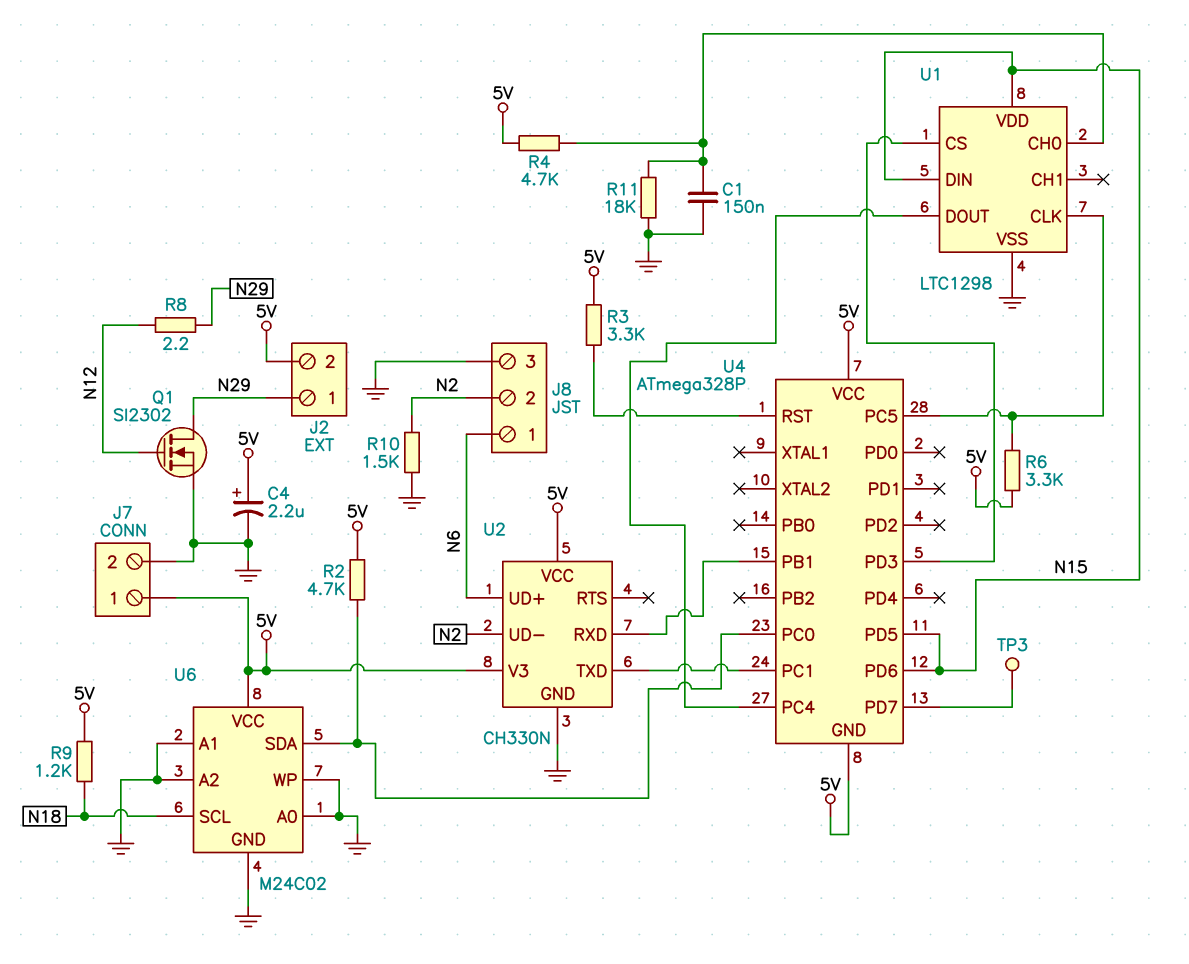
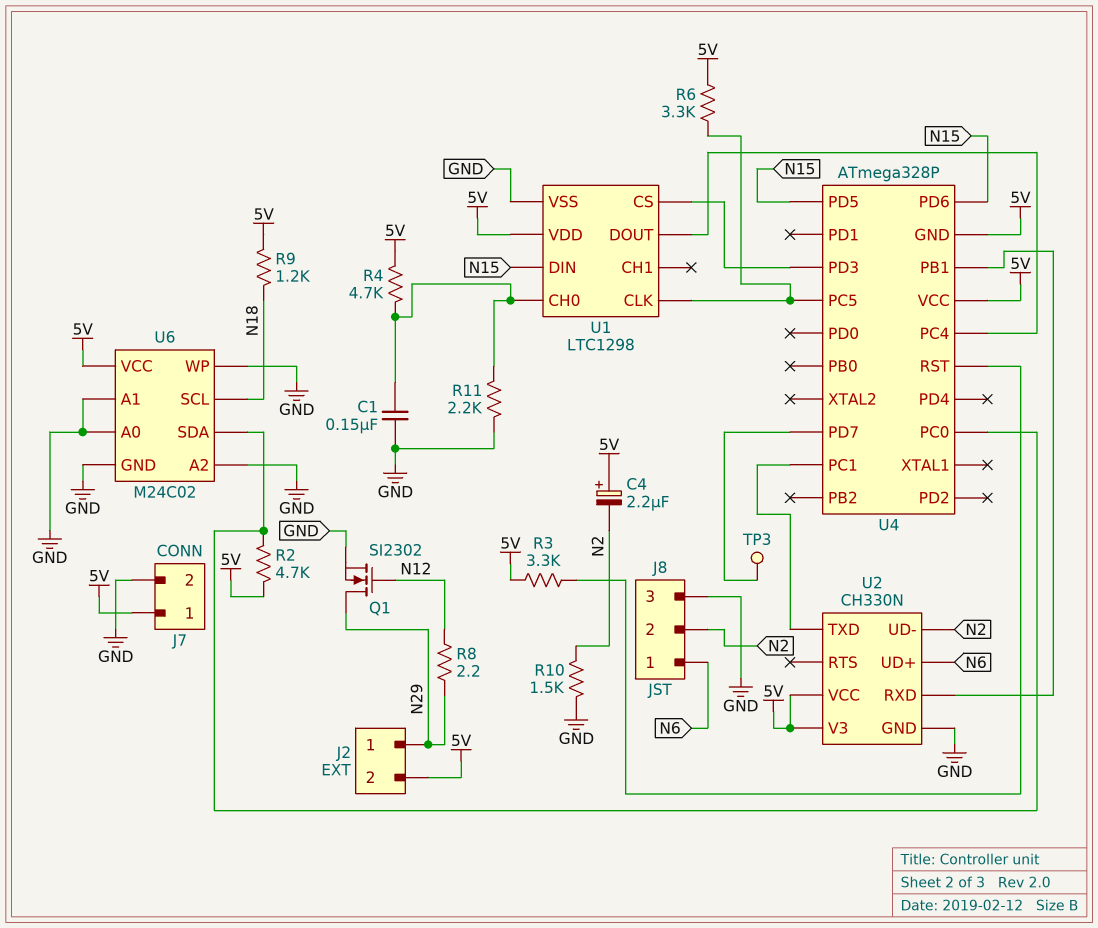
C4: 2.2uF (plus 5V, minus GND) -> 2.2uF (plus 5V, minus N2)
R11: 18k (GND, U1/CH0) -> 2.2k (GND, U1/CH0)
U1 pin VDD: N15 -> 5V

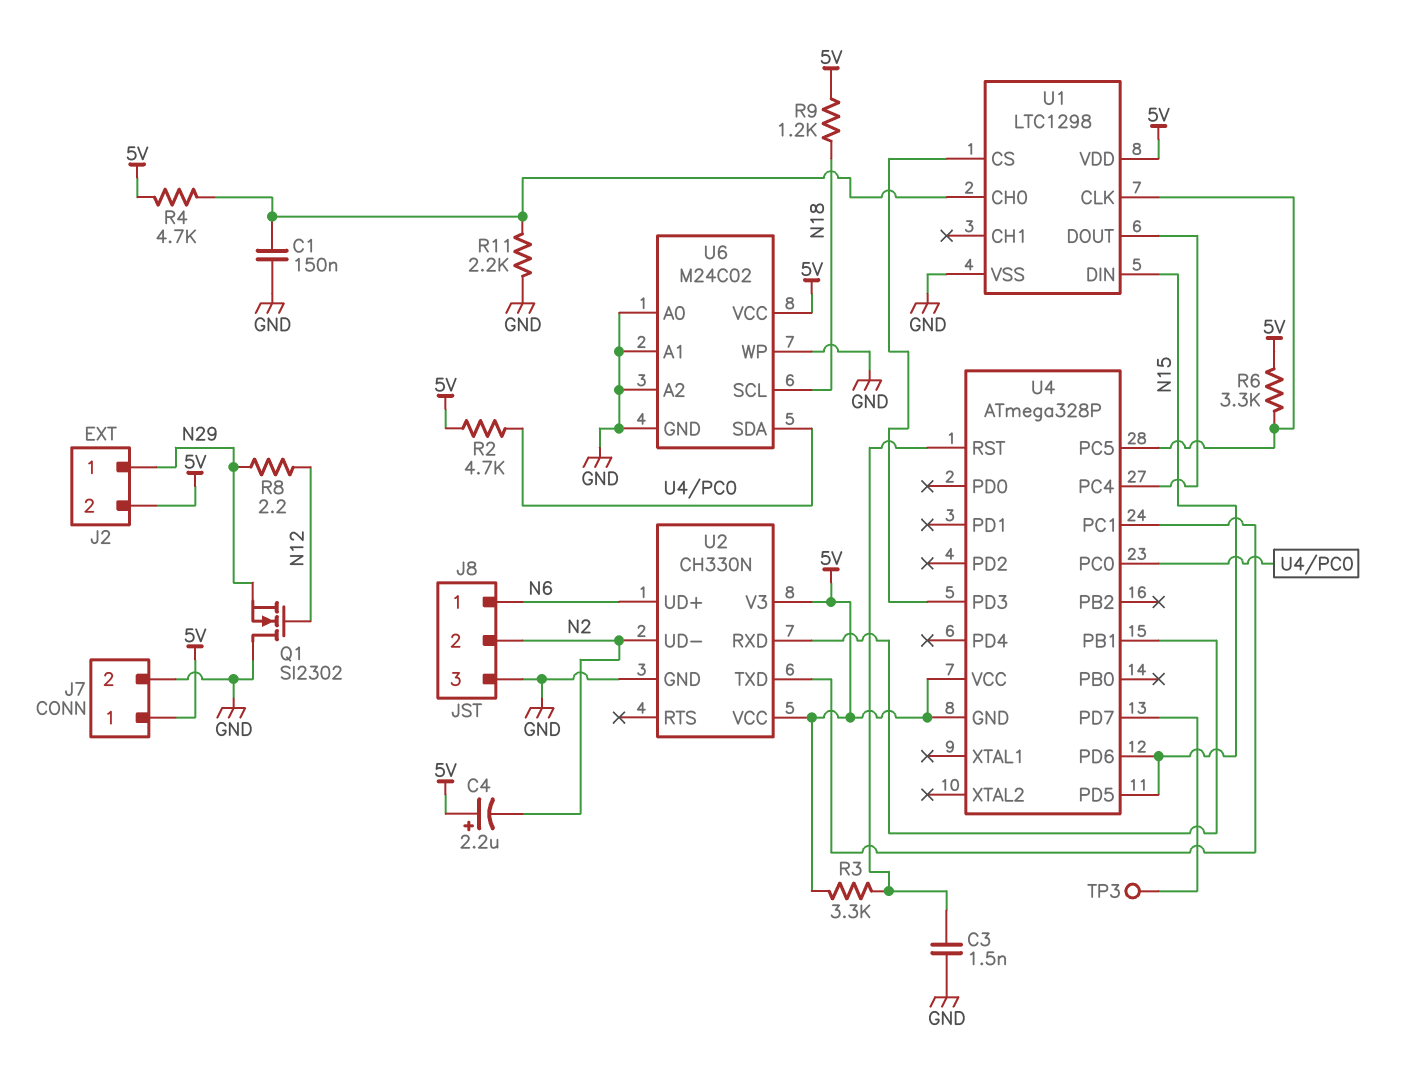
C3: none -> 1.5nF (GND, U4/RST)
Q1: NMOS SI2302 (G N12, D N29, S GND) -> NMOS SI2302 (G N12, D GND, S N29)
R10: 1.5k (GND, N2) -> none

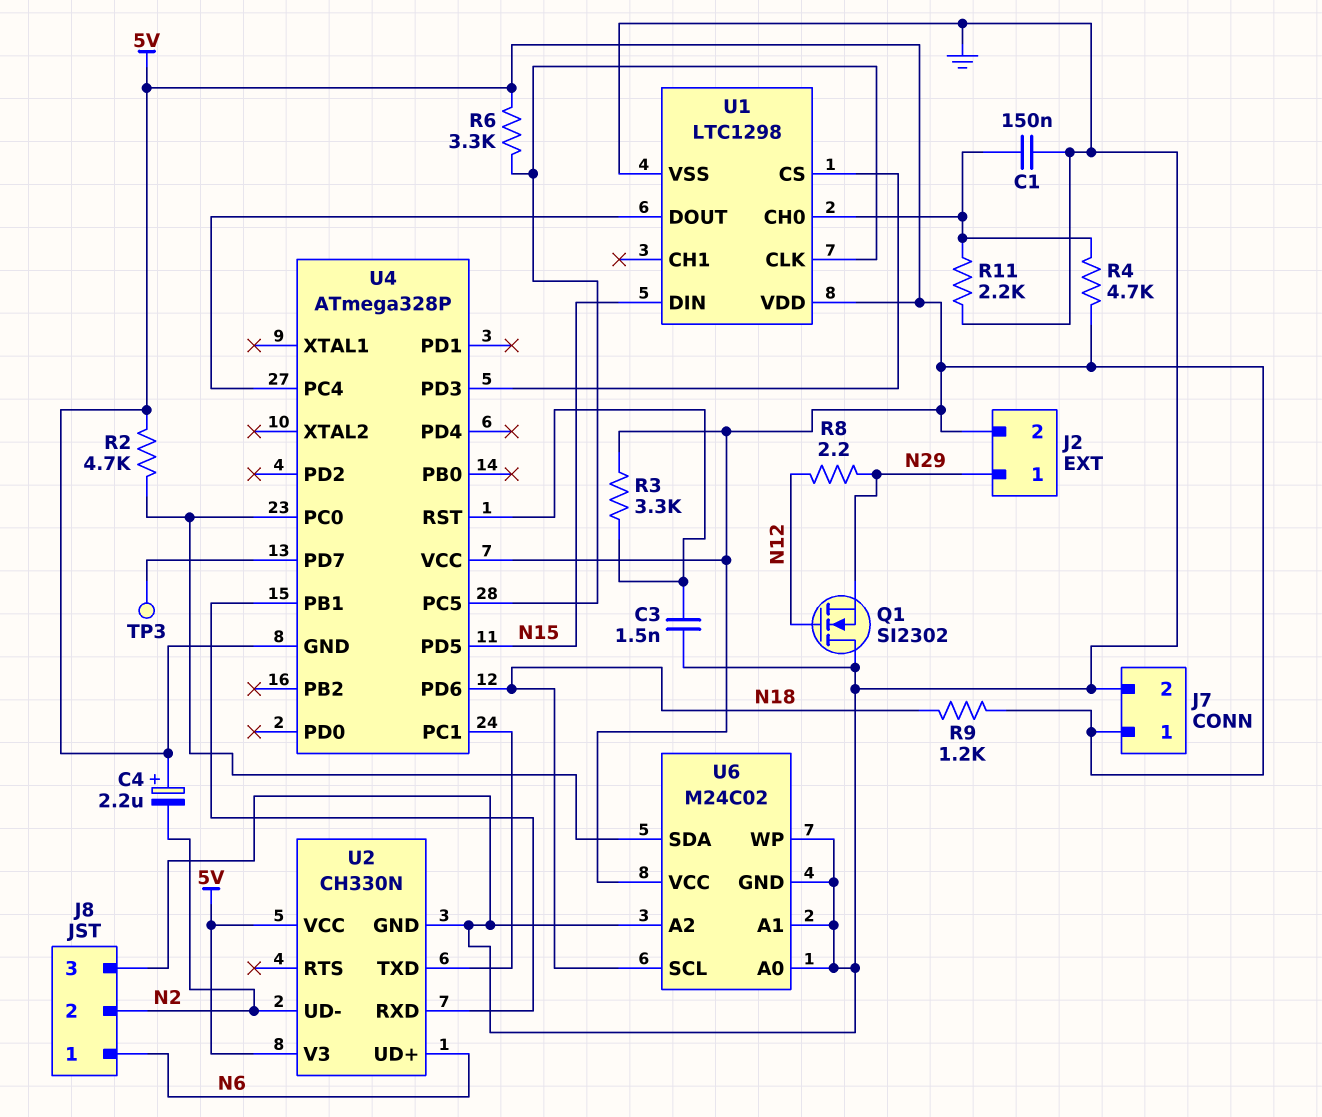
U4 pin PD6: N15 -> N18

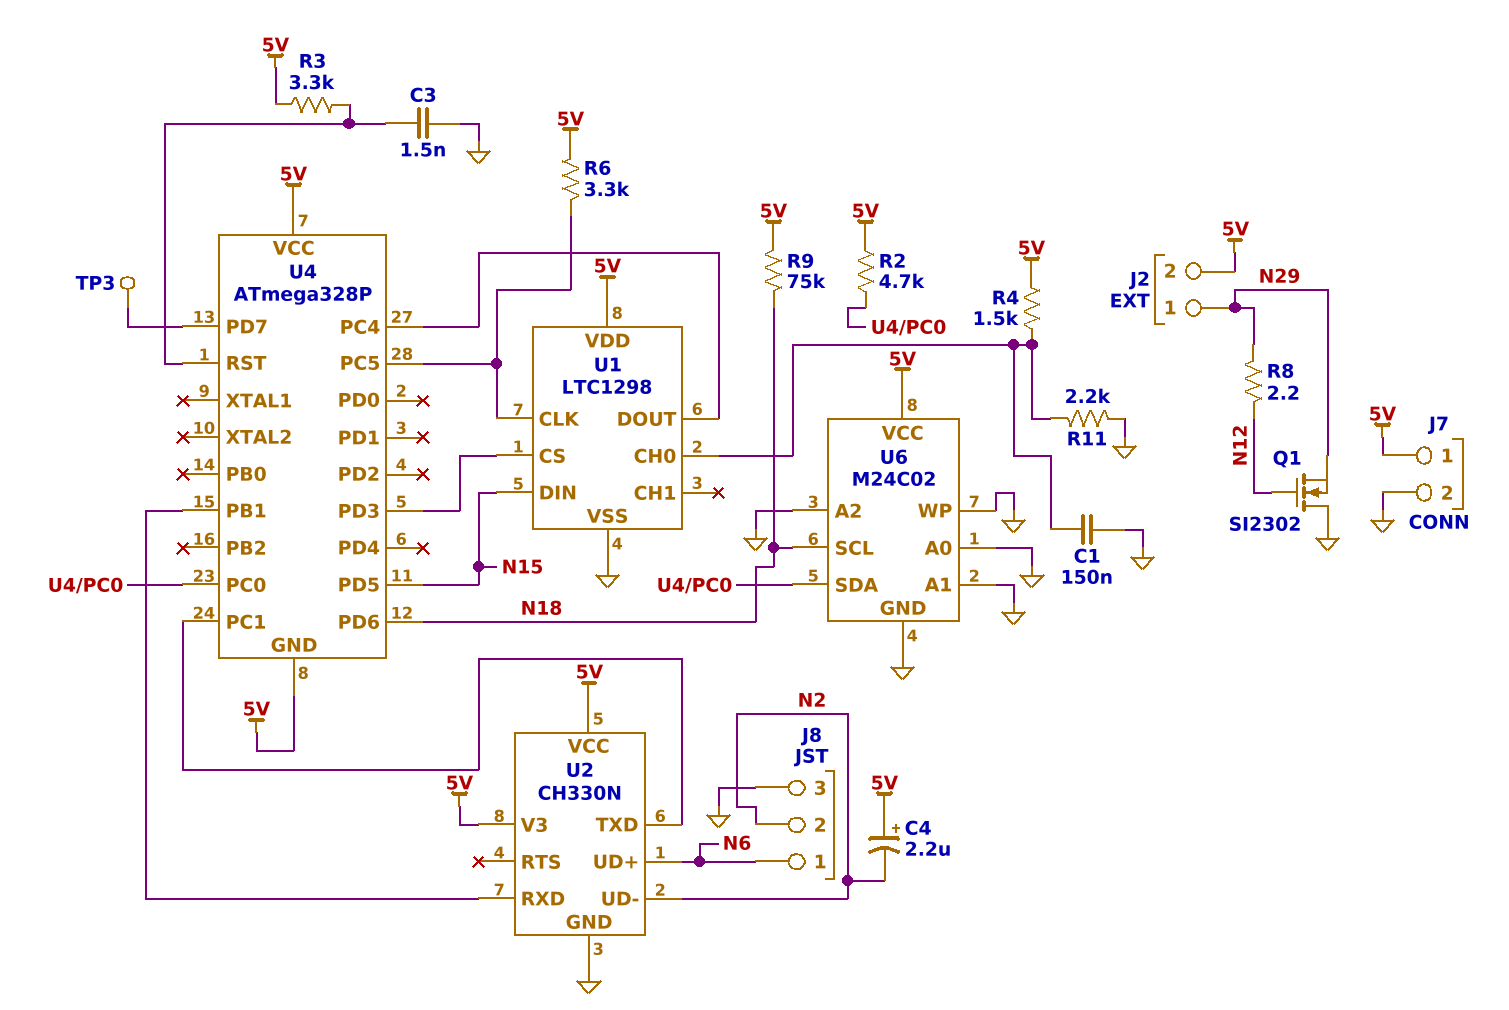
R4: 4.7k (5V, U1/CH0) -> 1.5k (5V, U1/CH0)
R9: 1.2k (5V, N18) -> 75k (5V, N18)

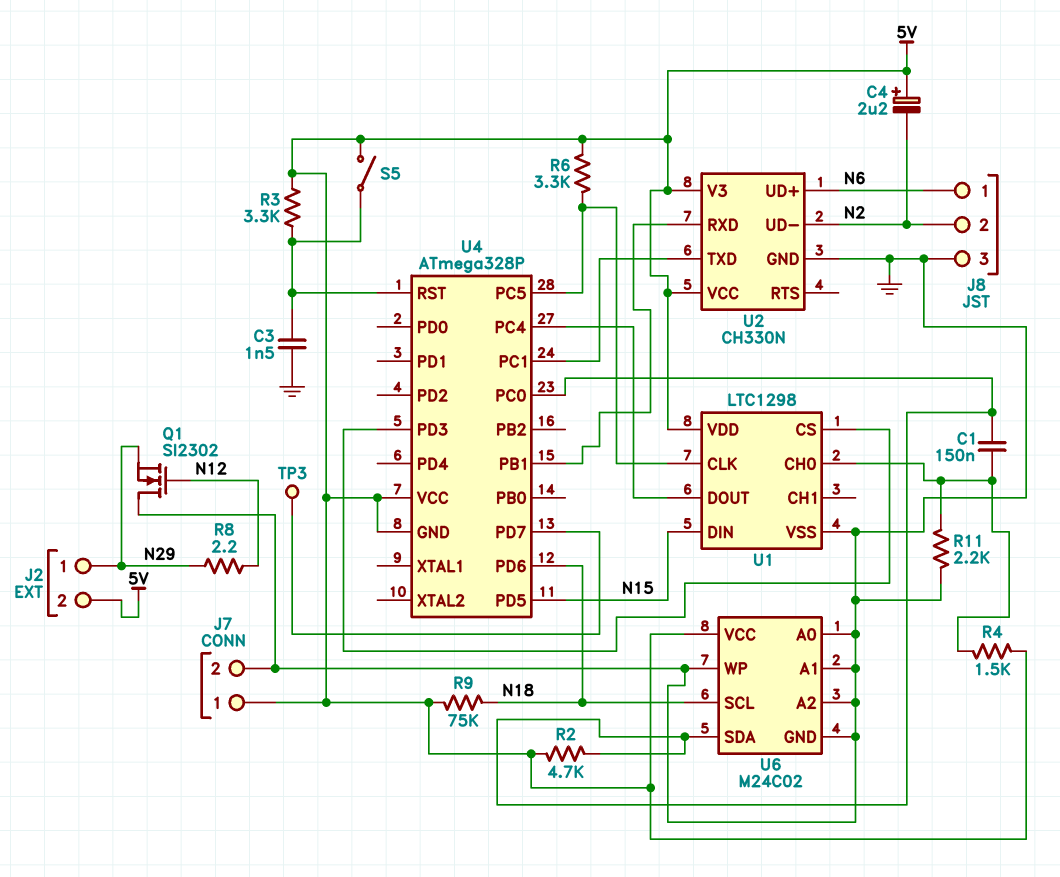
C1: 150nF (GND, U1/CH0) -> 150nF (U1/CH0, U4/PC0)
S5: none -> switch (5V, U4/RST)

